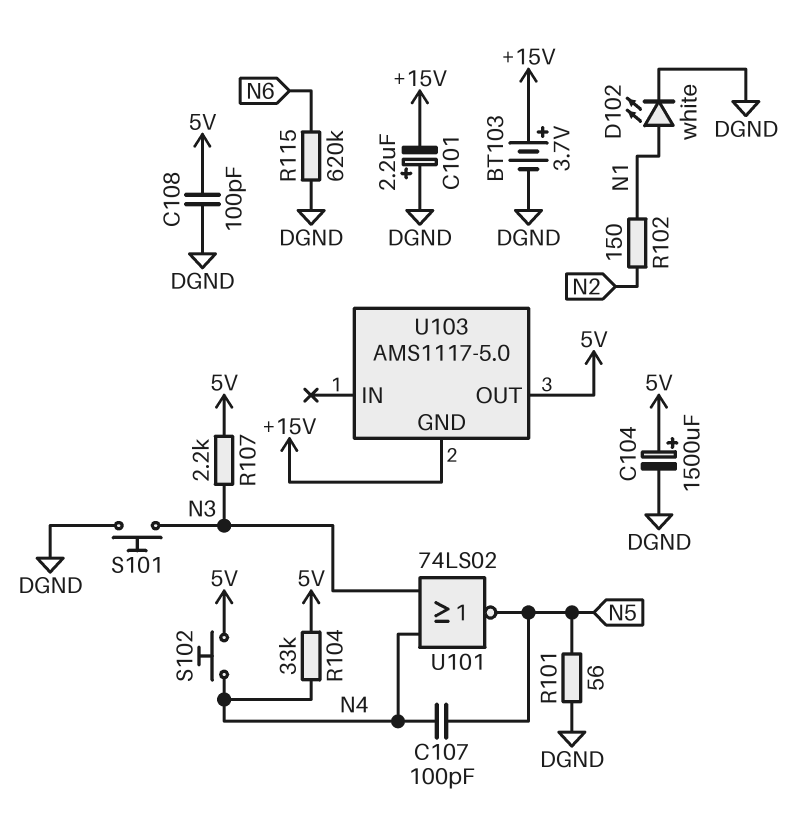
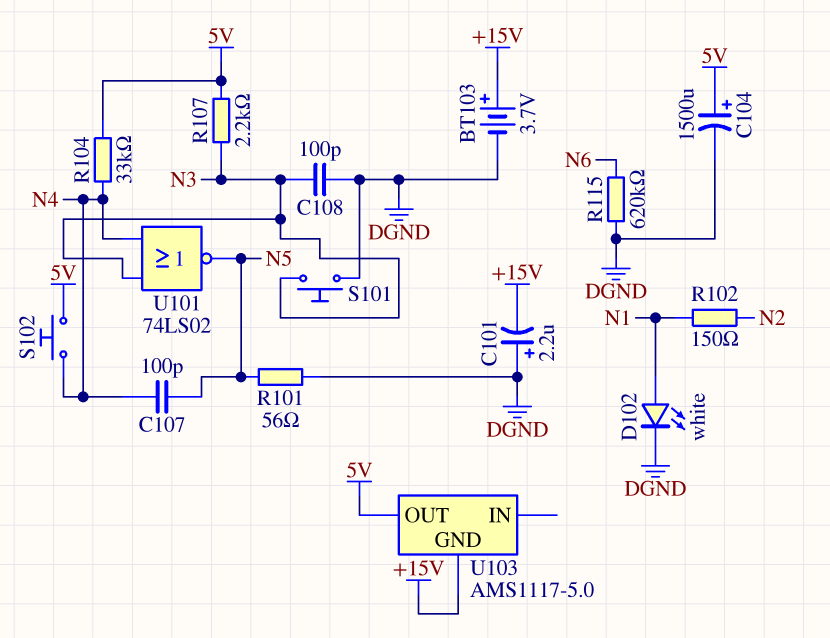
C108: 100pF (5V, DGND) -> 100pF (DGND, N3)

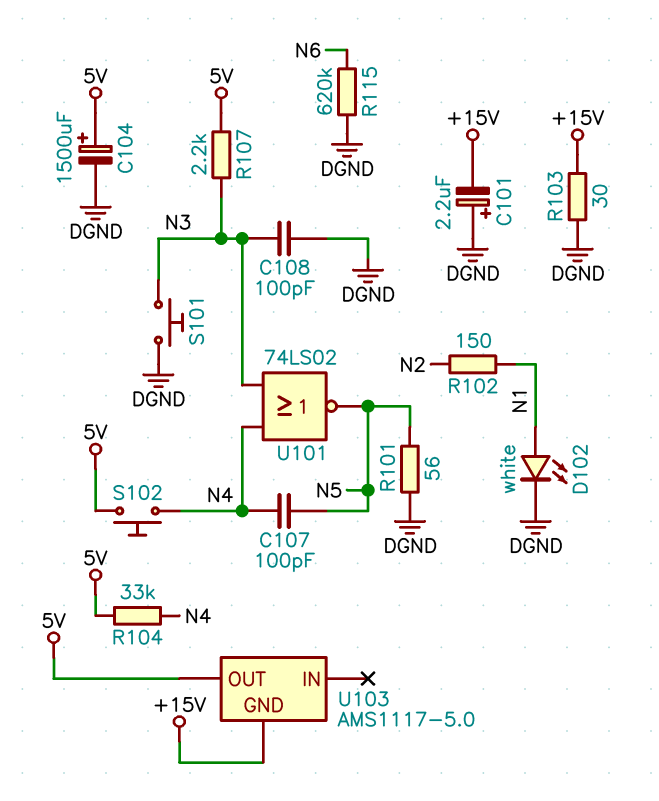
BT103: 3.7V (plus +15V, minus DGND) -> none
R103: none -> 30 (+15V, DGND)

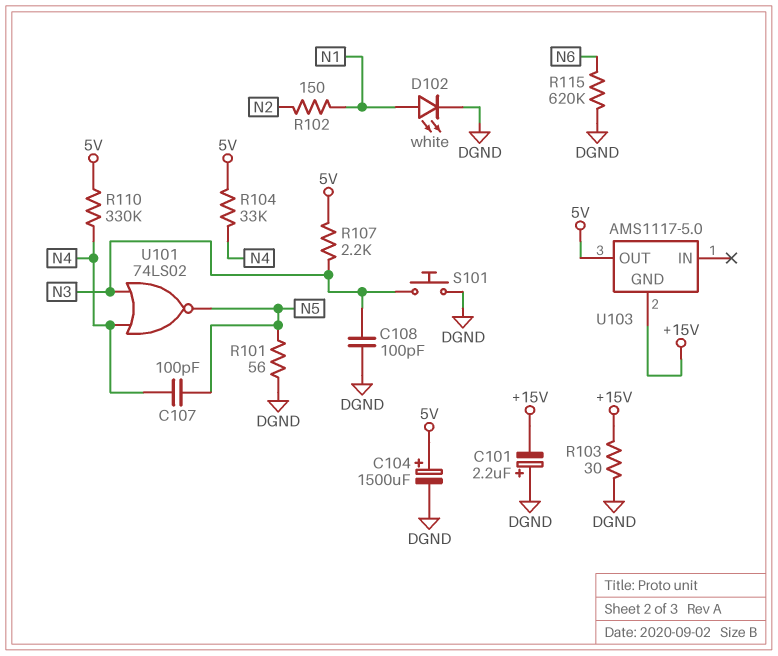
R110: none -> 330k (5V, N4)
S102: button (5V, N4) -> none

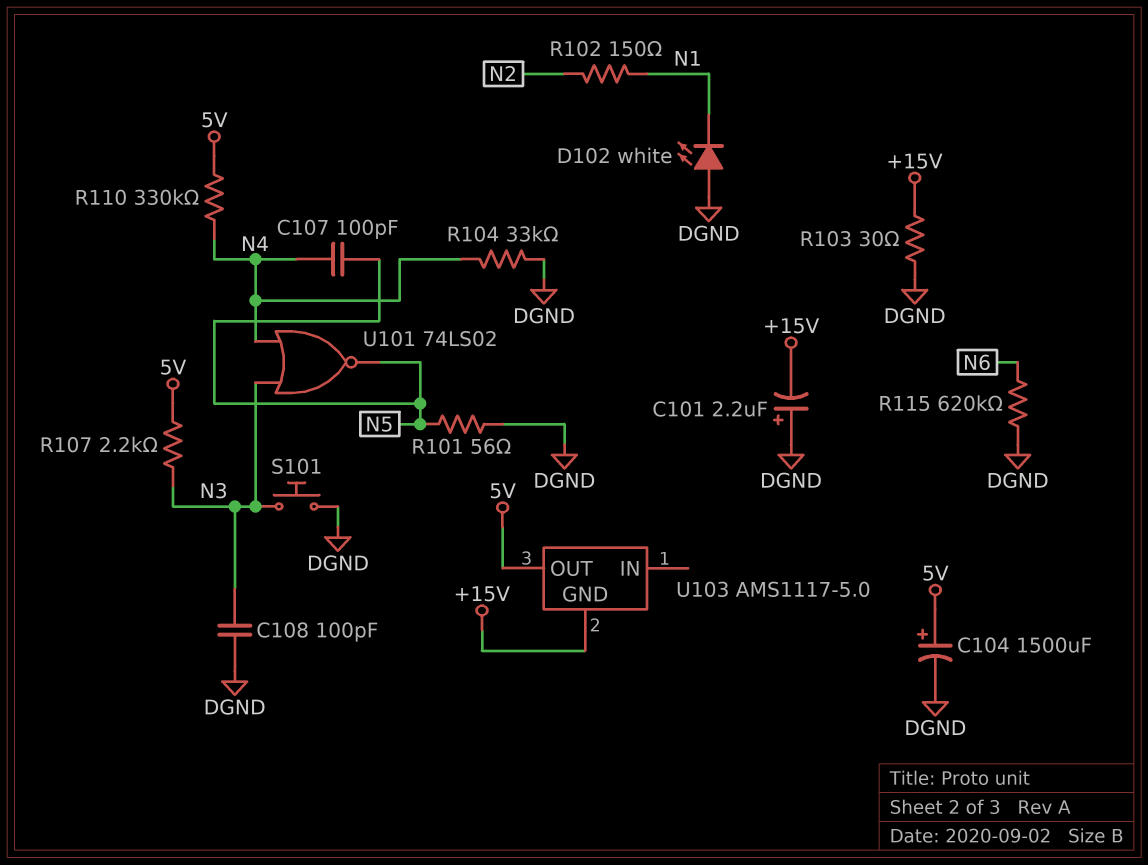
D102: LED white (A N1, K DGND) -> LED white (A DGND, K N1)
R104: 33k (5V, N4) -> 33k (DGND, N4)

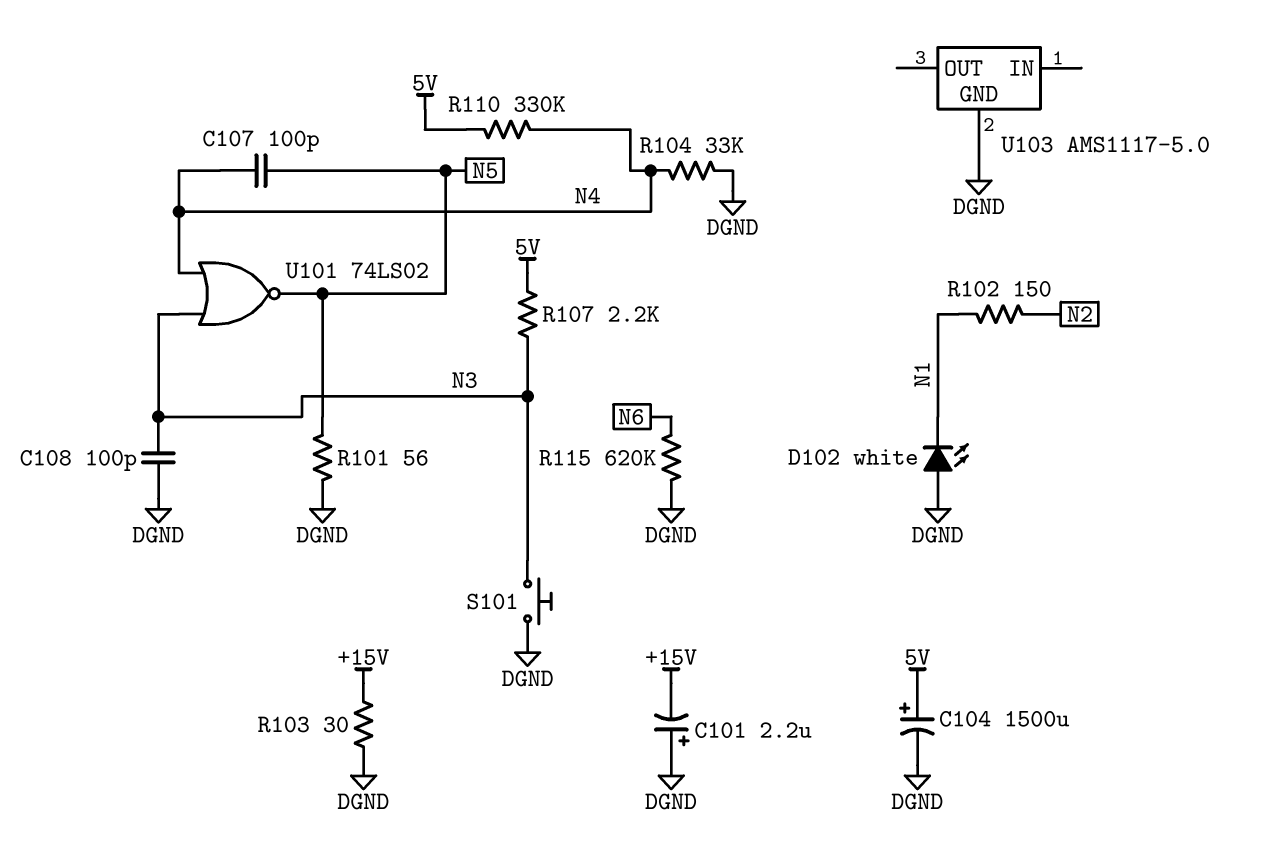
U103 pin GND: +15V -> DGND
U103 pin OUT: 5V -> none

